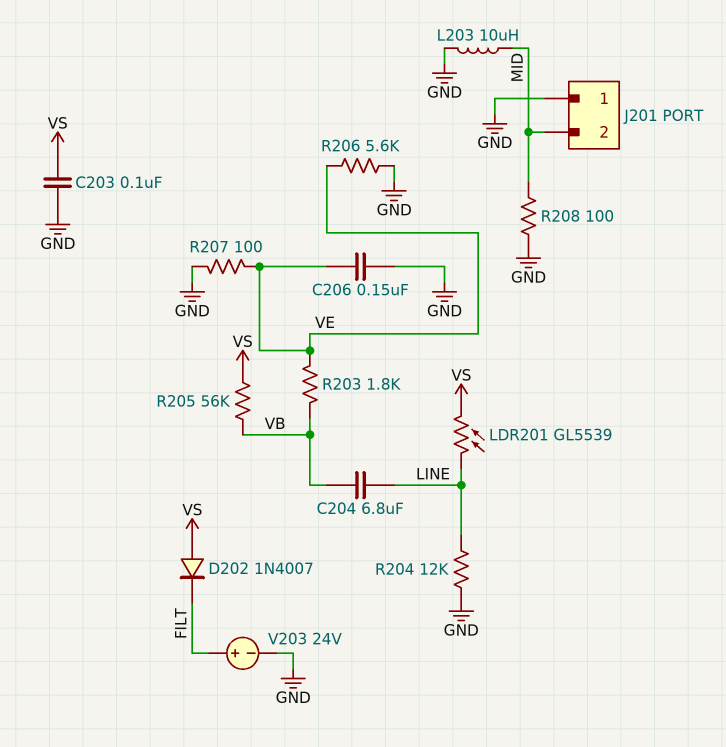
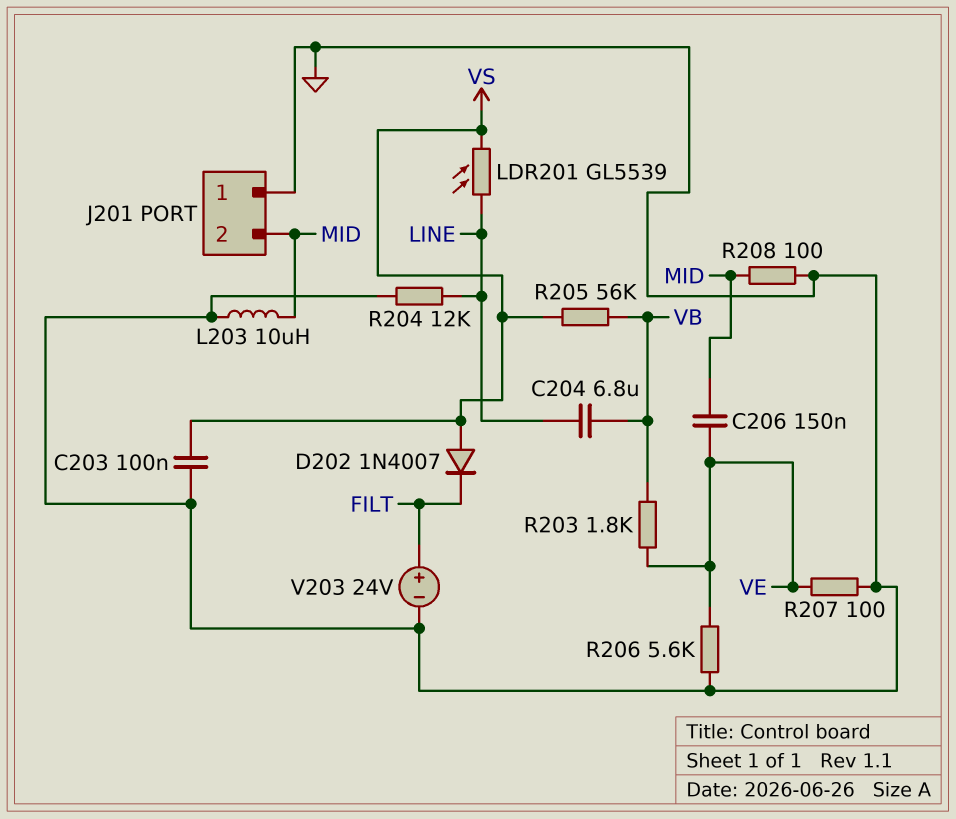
C206: 150nF (GND, VE) -> 150nF (MID, VE)

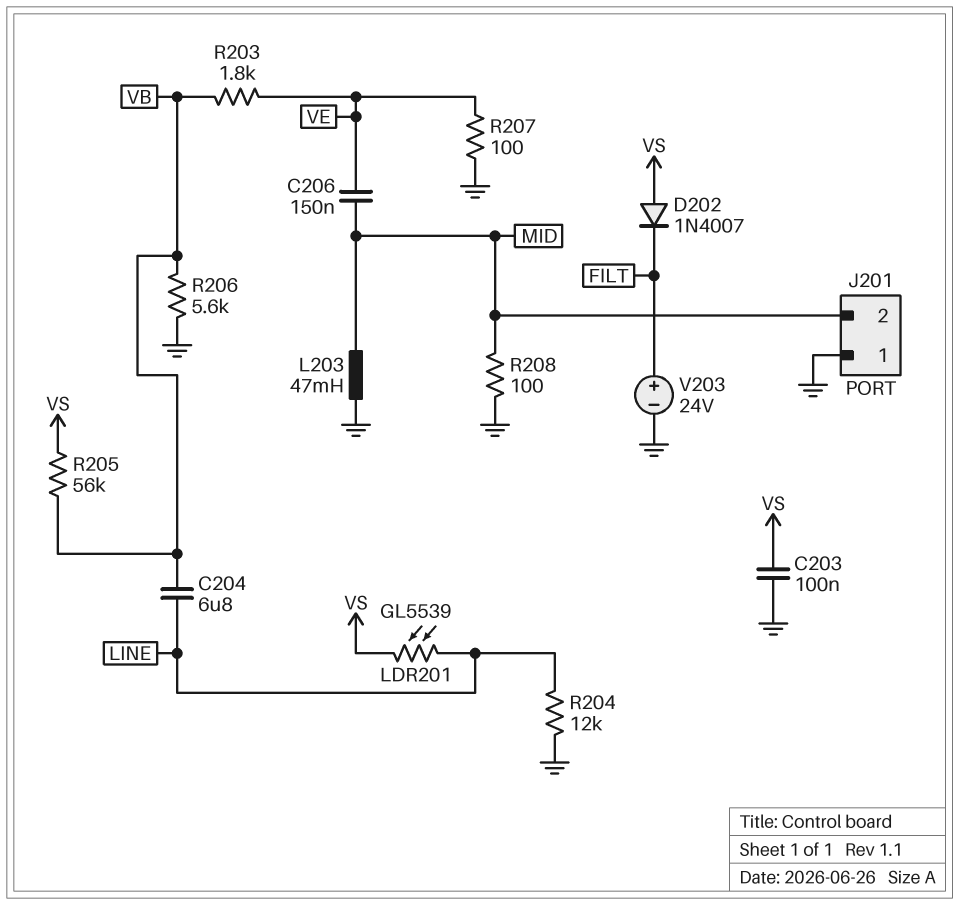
L203: 10uH (GND, MID) -> 47mH (GND, MID)
R206: 5.6k (GND, VE) -> 5.6k (GND, VB)

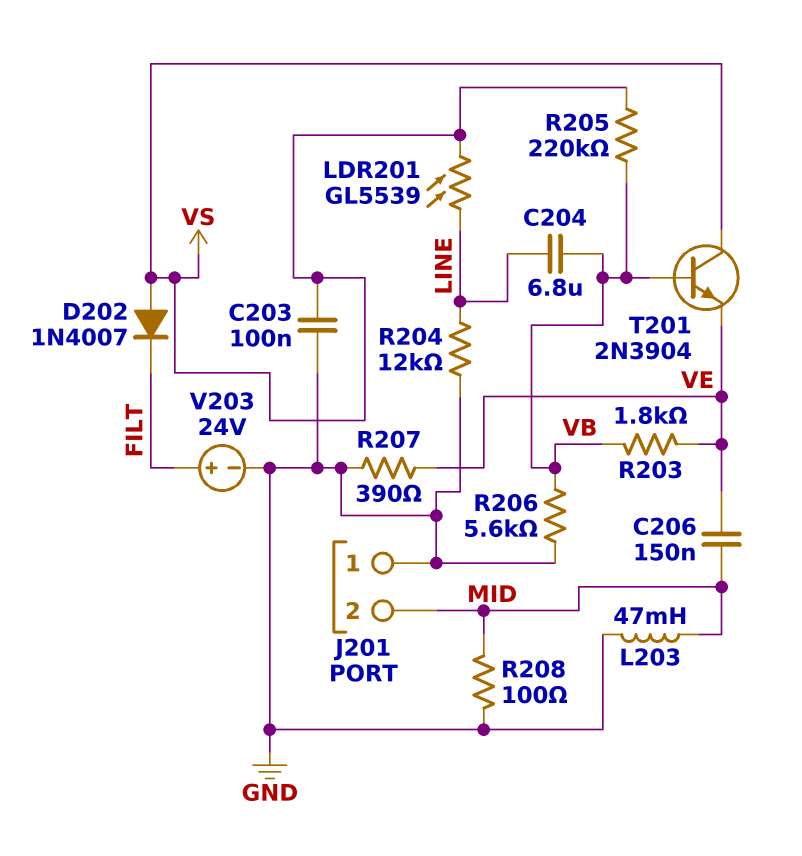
R205: 56k (VB, VS) -> 220k (VB, VS)
R207: 100 (GND, VE) -> 390 (GND, VE)
T201: none -> NPN 2N3904 (B VB, C VS, E VE)

